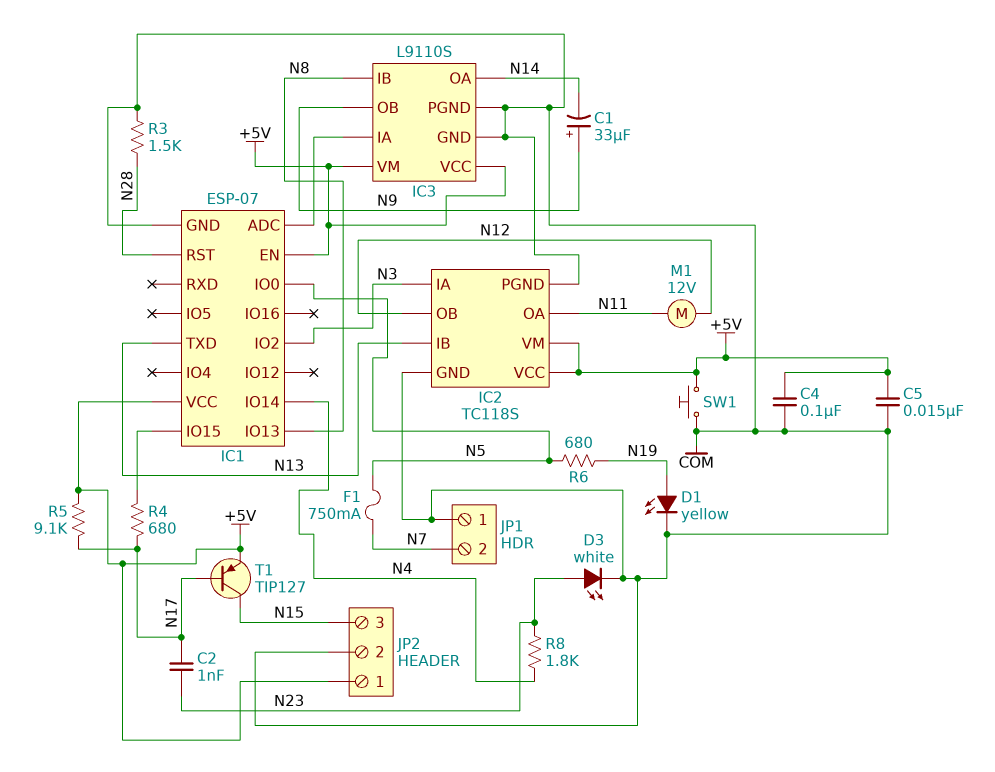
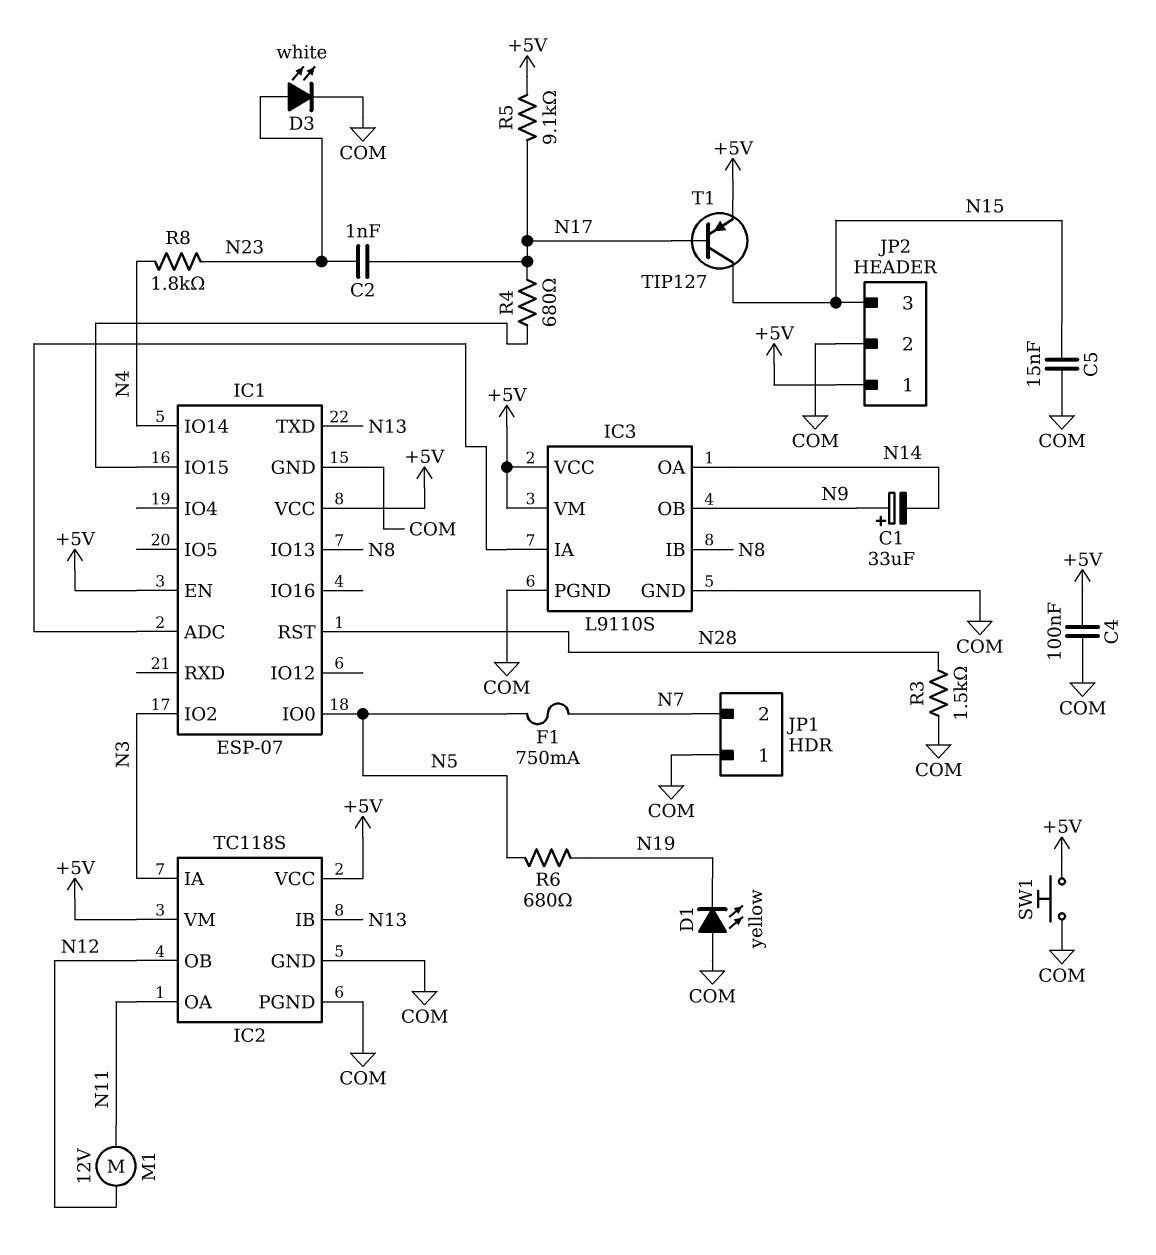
C5: 15nF (+5V, COM) -> 15nF (COM, N15)
D1: LED yellow (A N19, K COM) -> LED yellow (A COM, K N19)

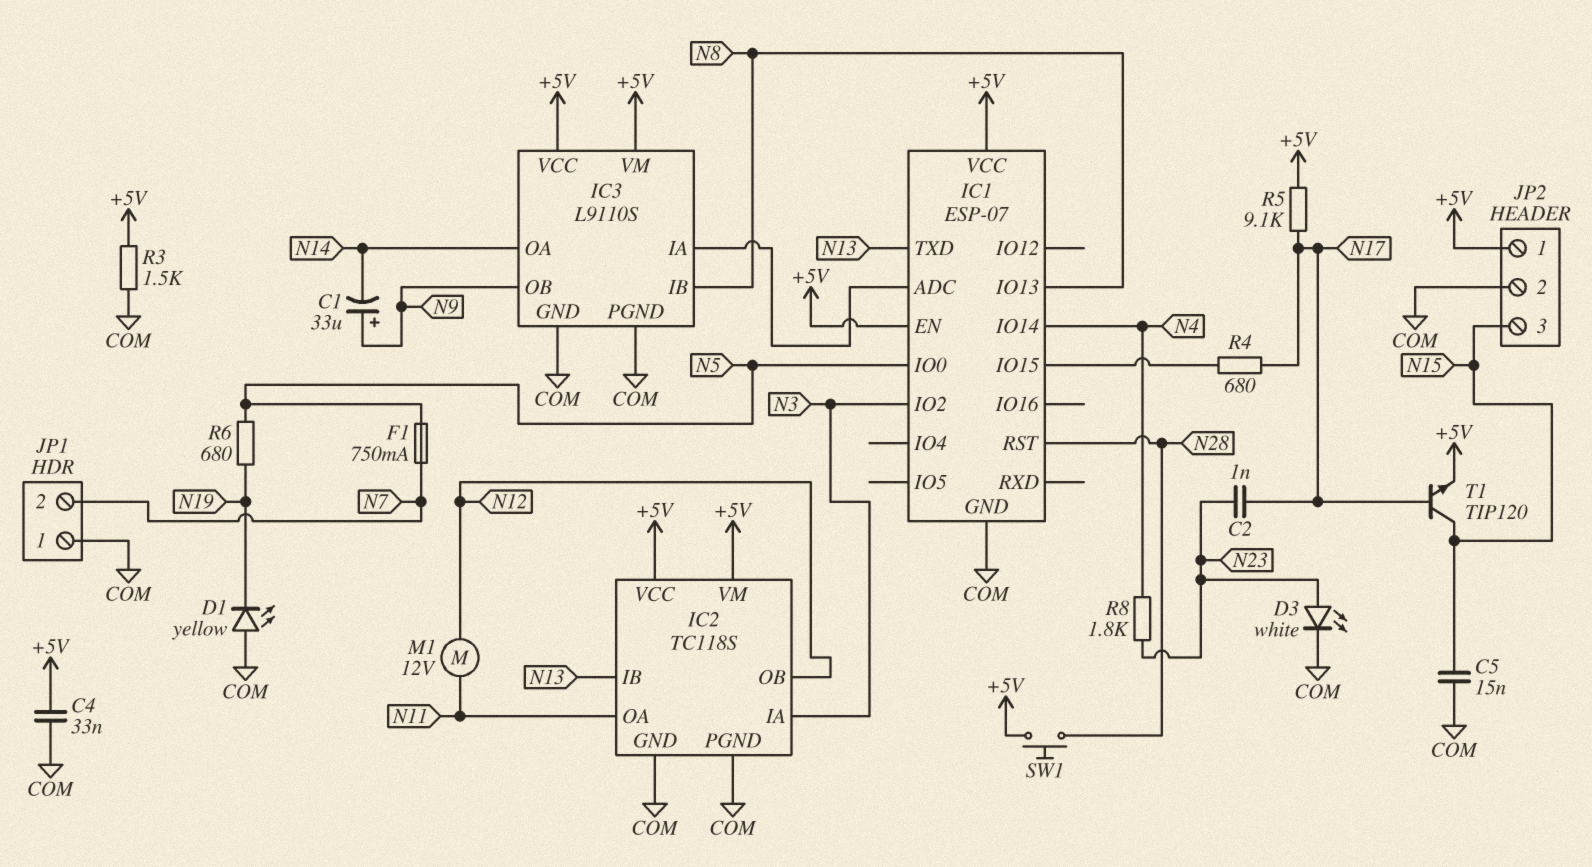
C4: 100nF (+5V, COM) -> 33nF (+5V, COM)
R3: 1.5k (COM, N28) -> 1.5k (+5V, COM)
SW1: button (+5V, COM) -> button (+5V, N28)
T1: PNP TIP127 (B N17, C N15, E +5V) -> NPN TIP120 (B N17, C N15, E +5V)

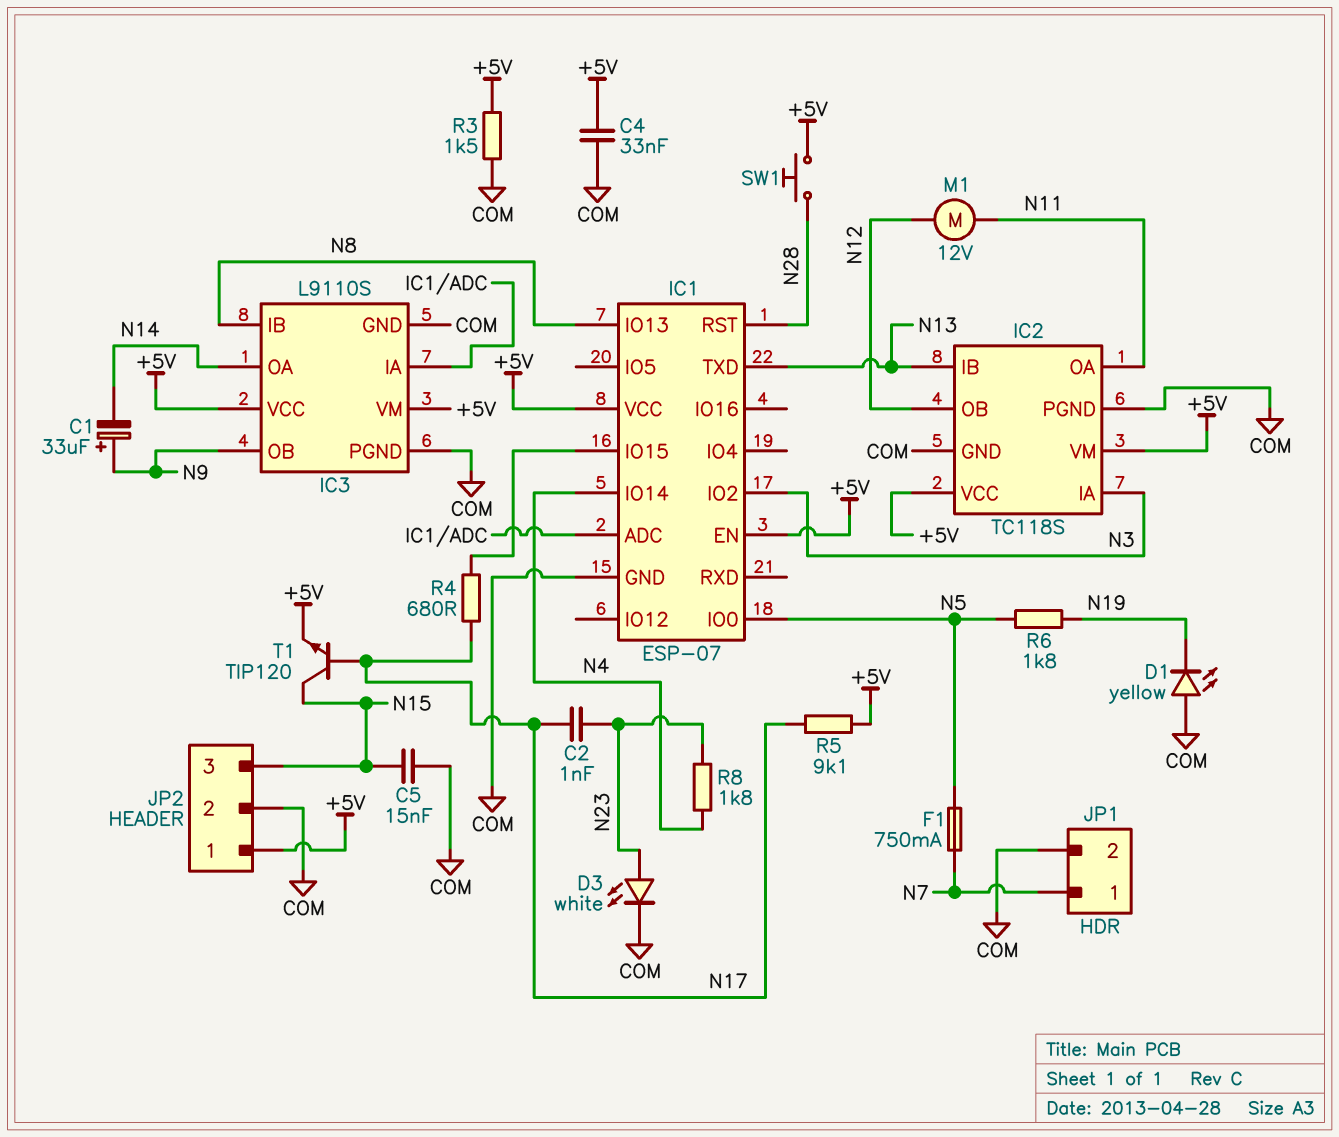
JP1 pin 1: COM -> N7
JP1 pin 2: N7 -> COM
R6: 680 (N5, N19) -> 1.8k (N5, N19)

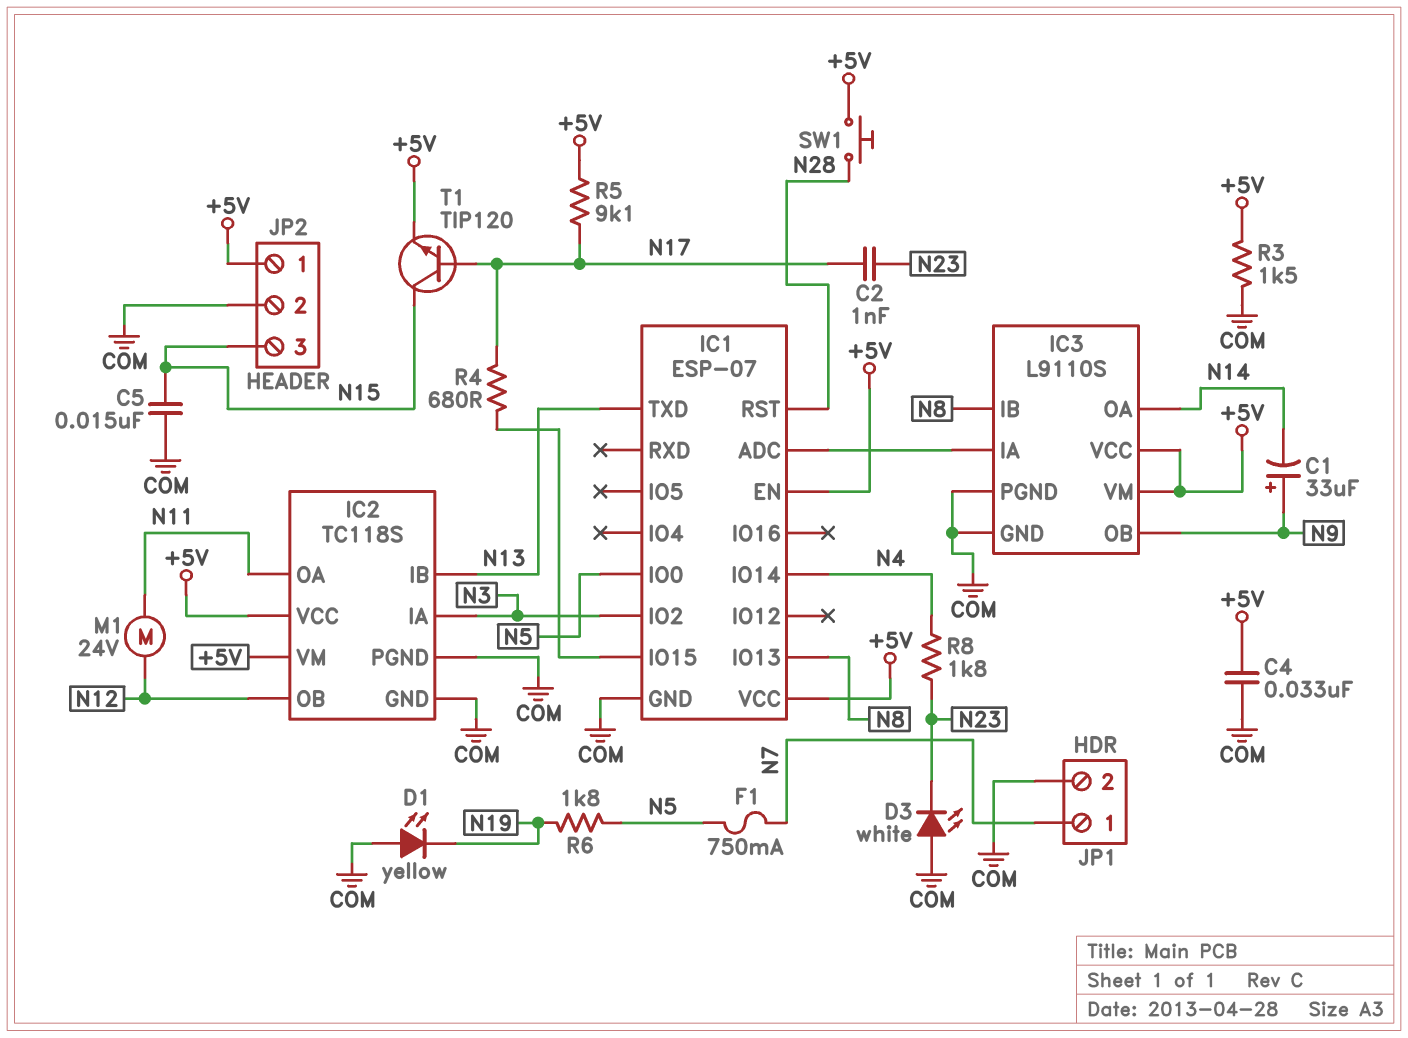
D3: LED white (A N23, K COM) -> LED white (A COM, K N23)
M1: motor 12V (N11, N12) -> motor 24V (N11, N12)

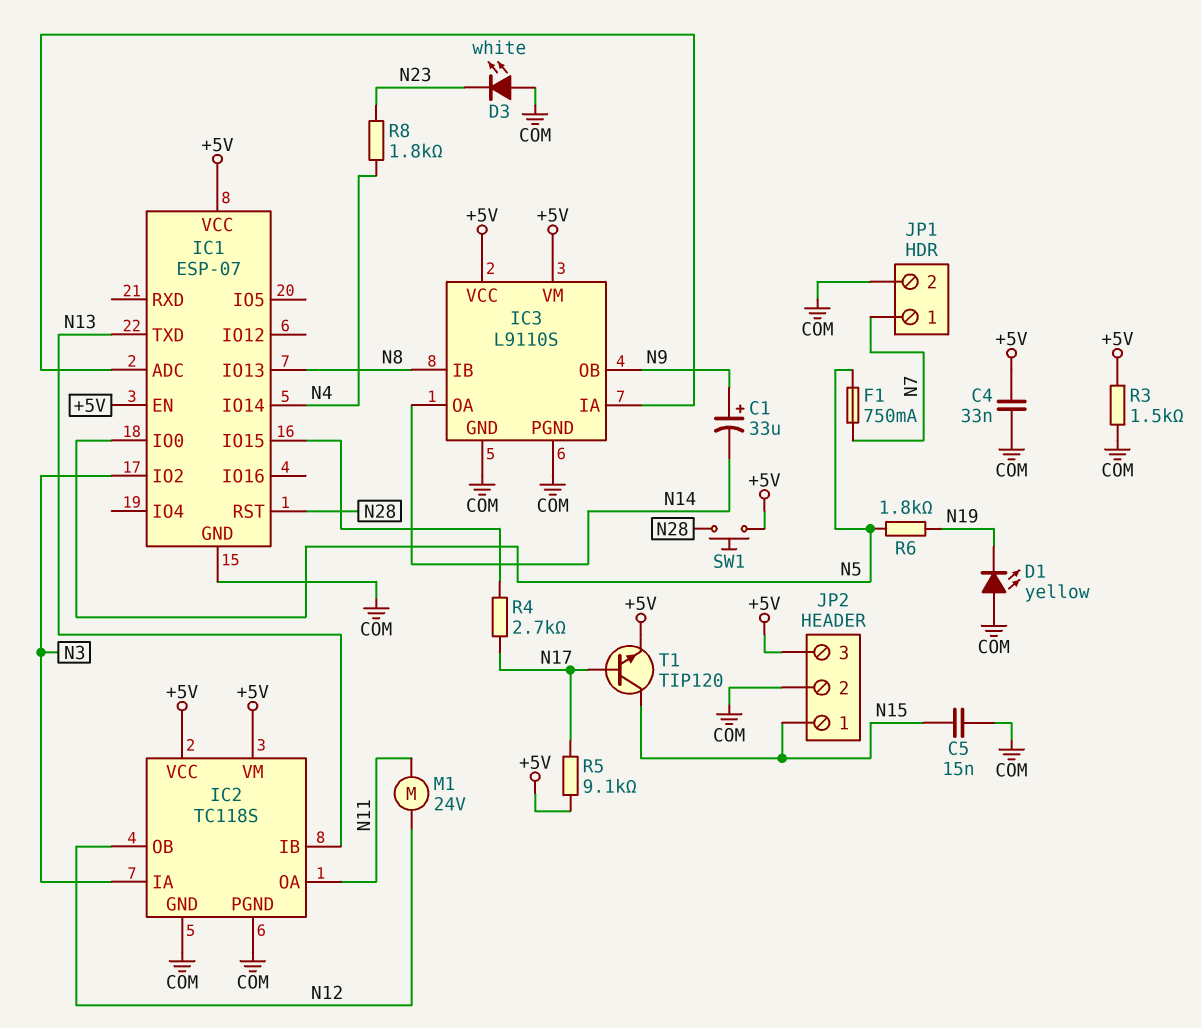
C2: 1nF (N17, N23) -> none
JP2 pin 1: +5V -> N15
JP2 pin 3: N15 -> +5V
R4: 680 (IC1/IO15, N17) -> 2.7k (IC1/IO15, N17)

